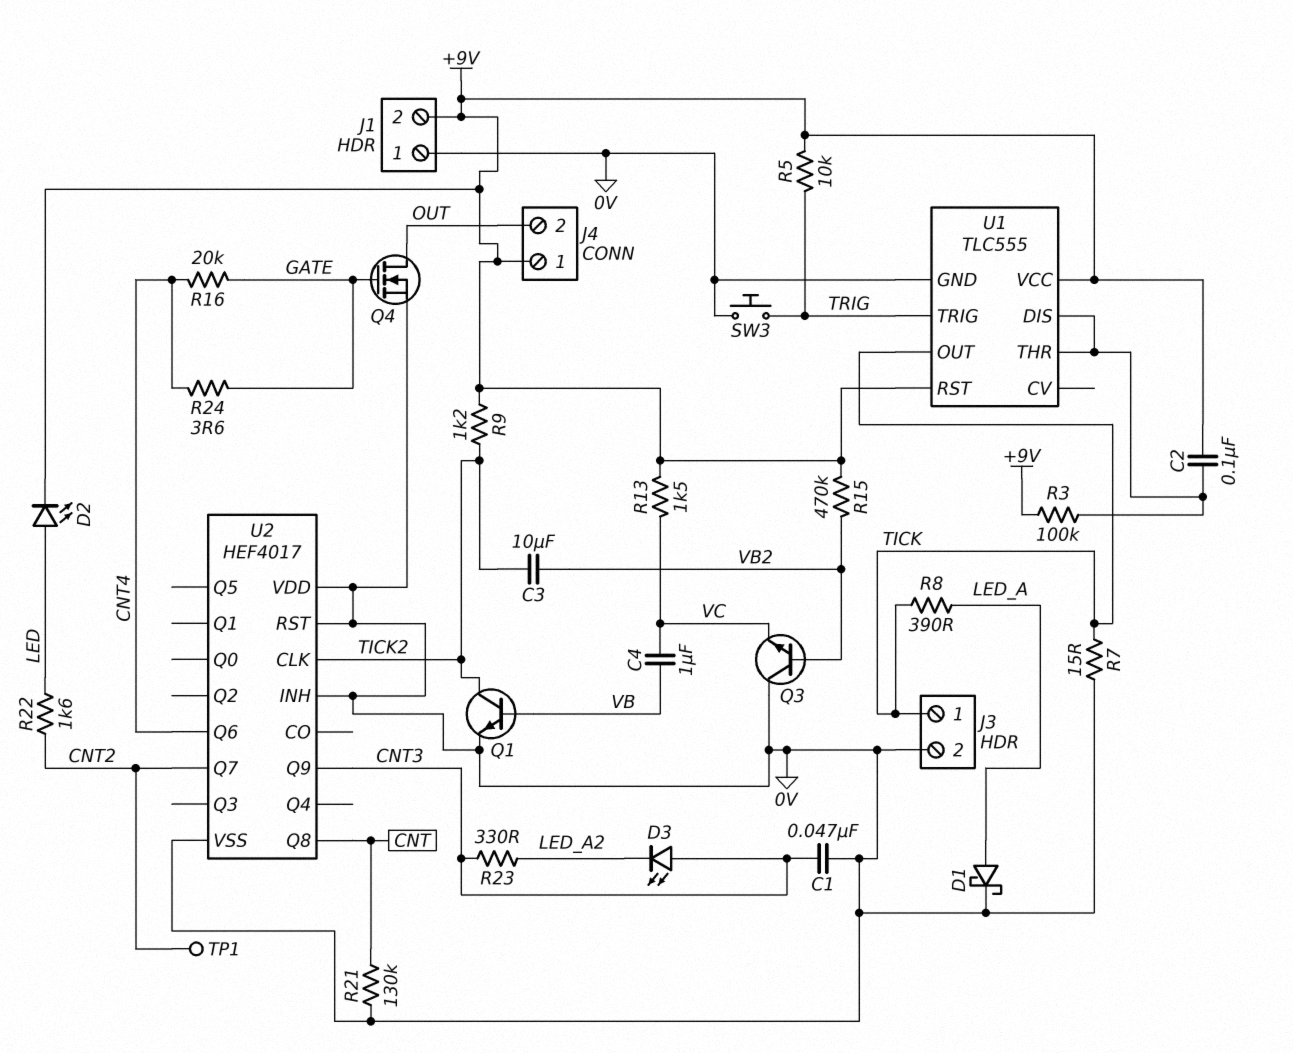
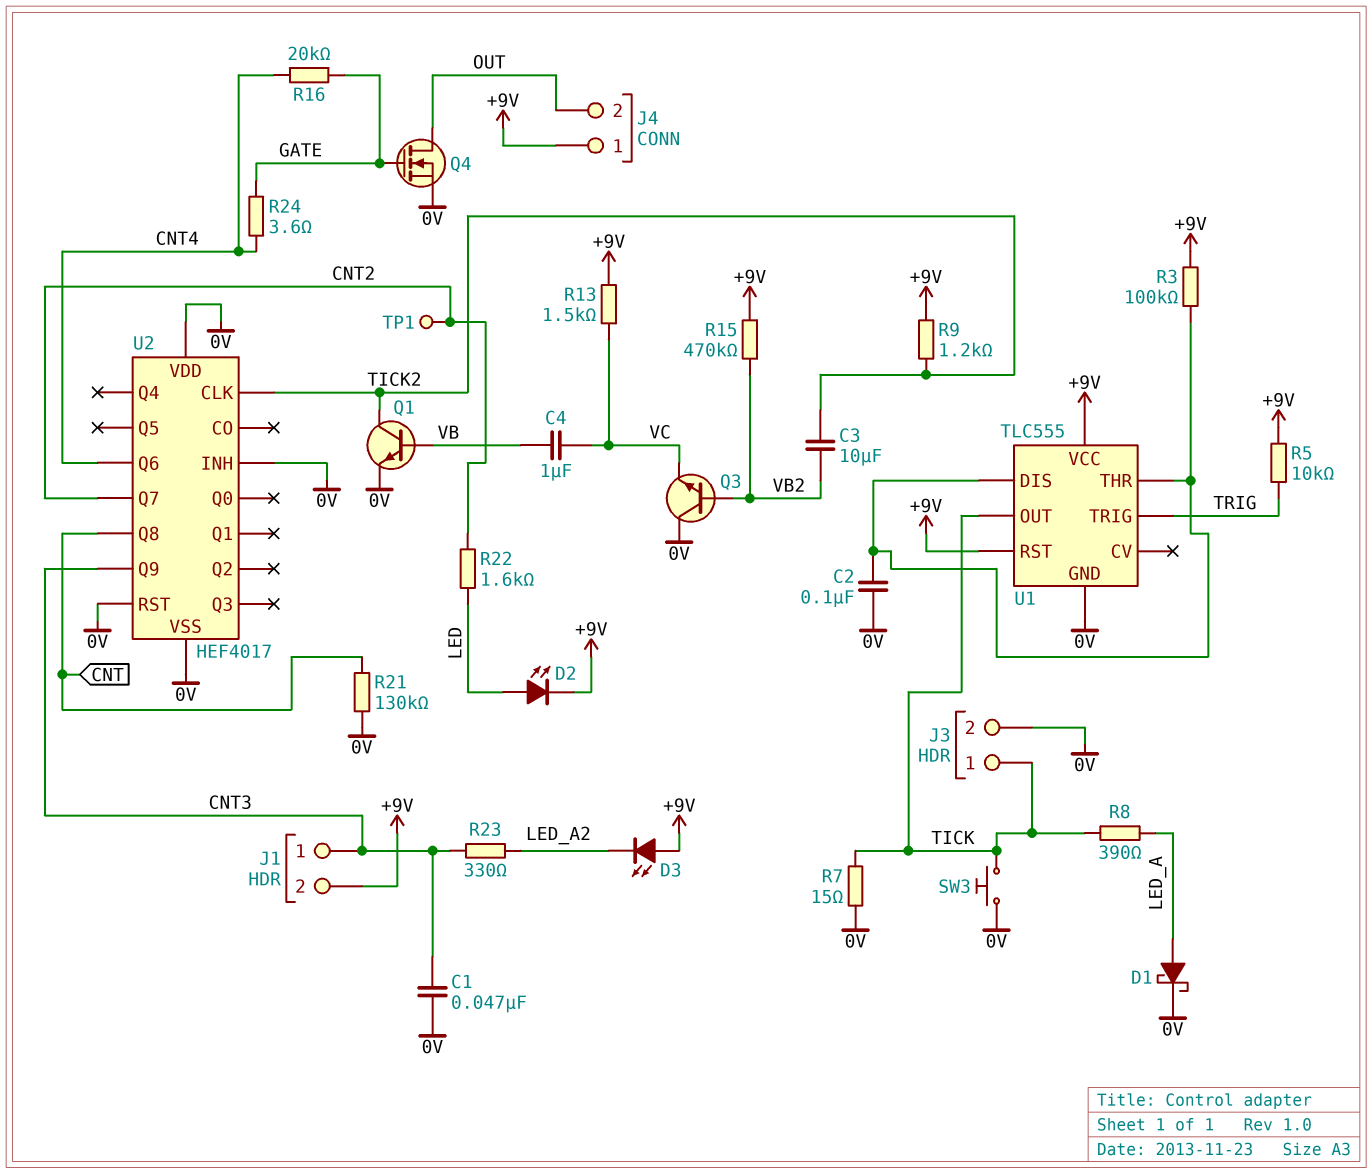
C2: 100nF (+9V, U1/DIS) -> 100nF (0V, U1/DIS)
D3: LED (A CNT3, K LED_A2) -> LED (A +9V, K LED_A2)
J1 pin 1: 0V -> CNT3
SW3: button (0V, TRIG) -> button (0V, TICK)

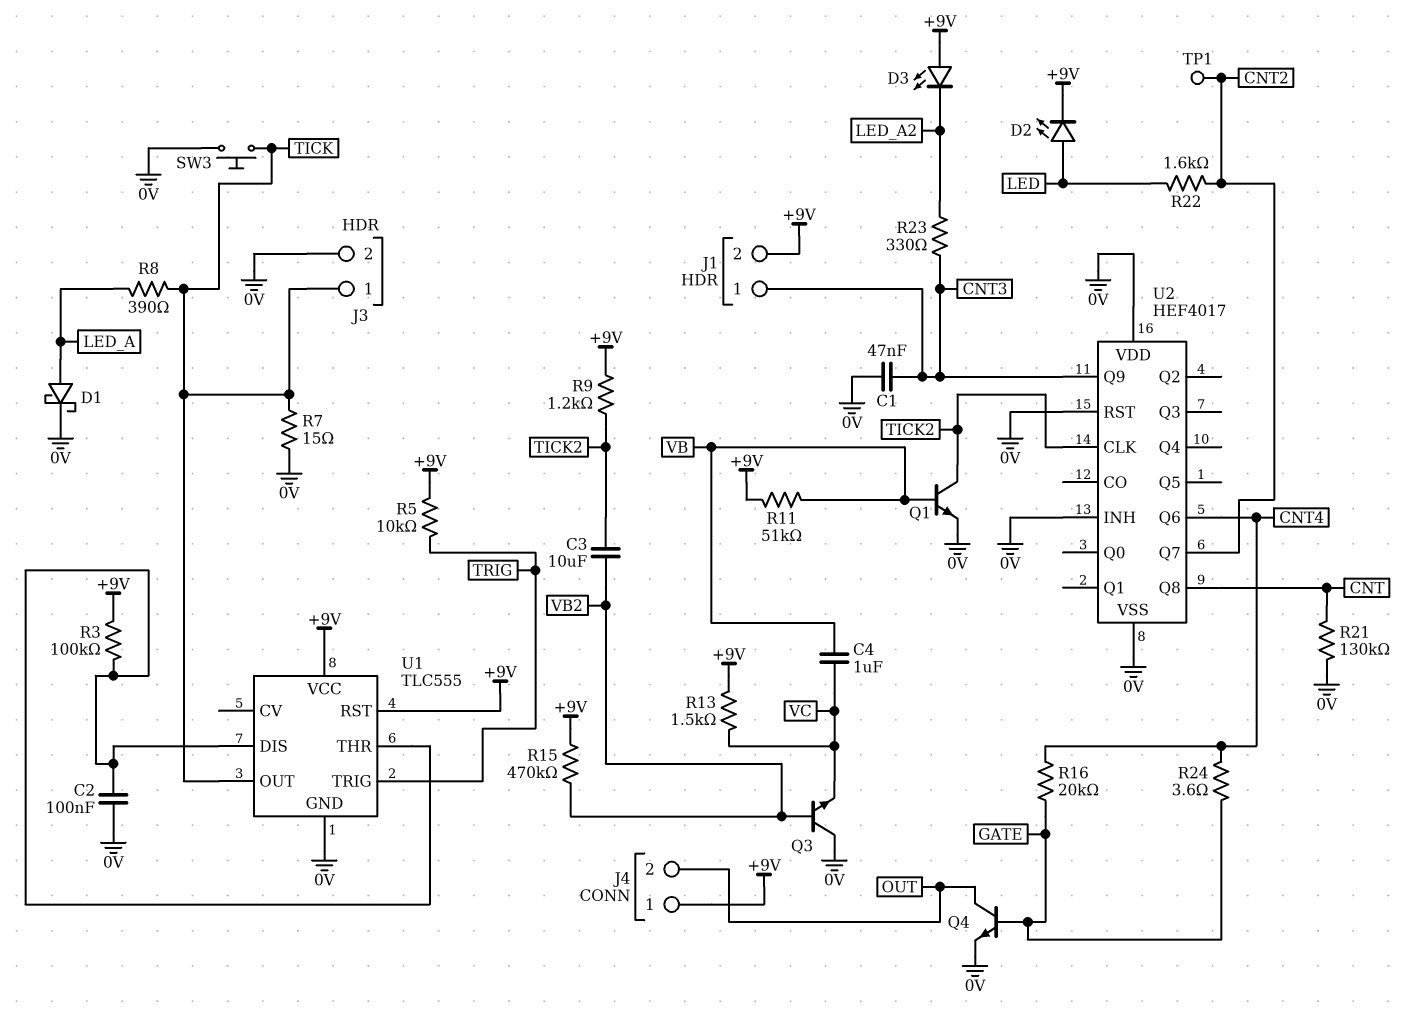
Q4: NMOS (G GATE, D OUT, S 0V) -> NPN (B GATE, C OUT, E 0V)
R11: none -> 51k (+9V, VB)

